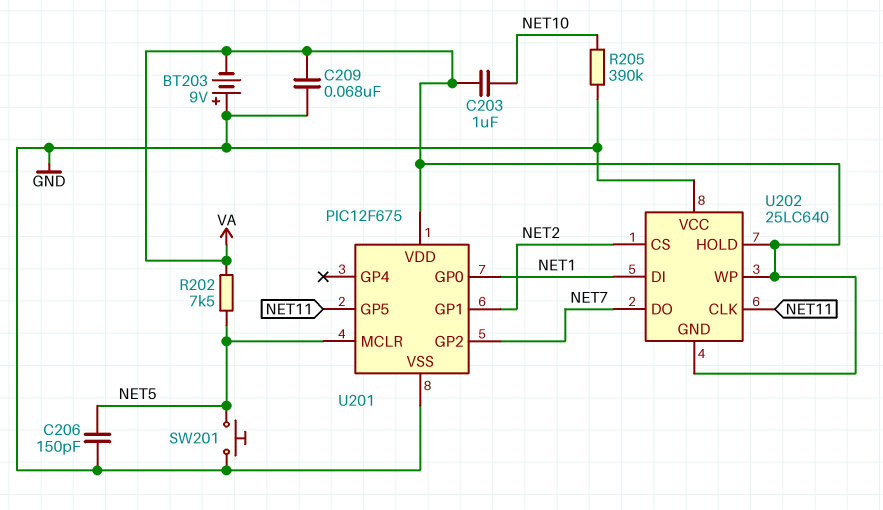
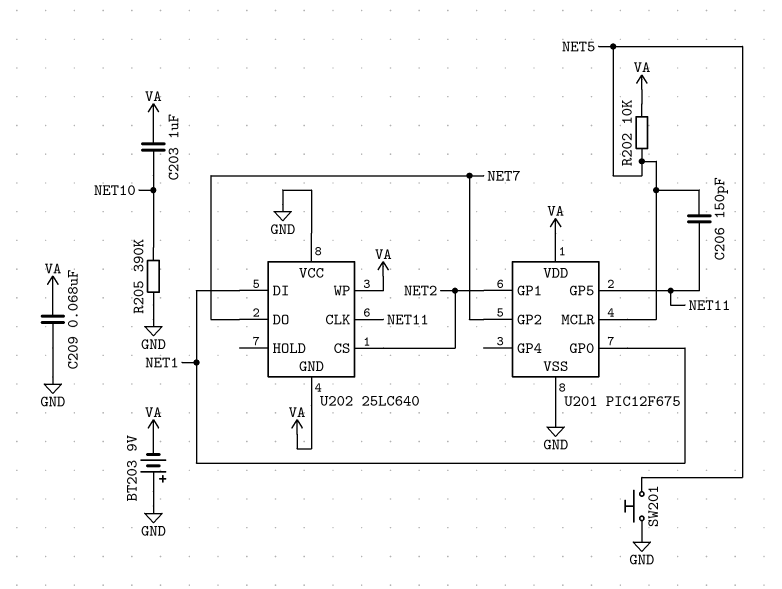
C206: 150pF (GND, NET5) -> 150pF (NET5, NET11)
R202: 7.5k (NET5, VA) -> 10k (NET5, VA)
U202 pin HOLD: VA -> none

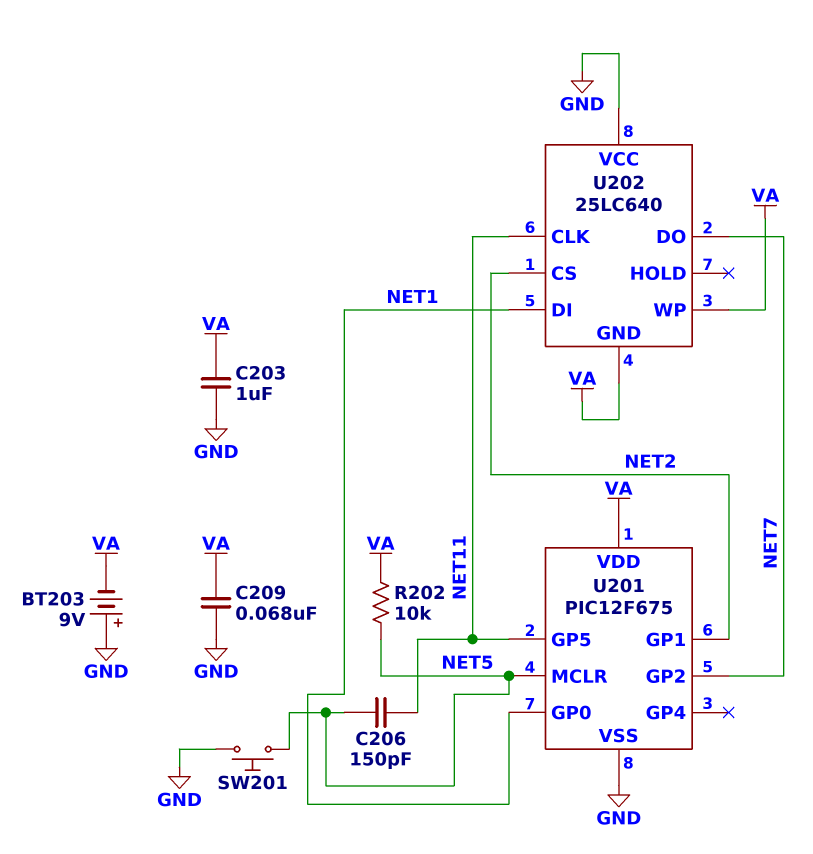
C203: 1uF (NET10, VA) -> 1uF (GND, VA)
R205: 390k (GND, NET10) -> none

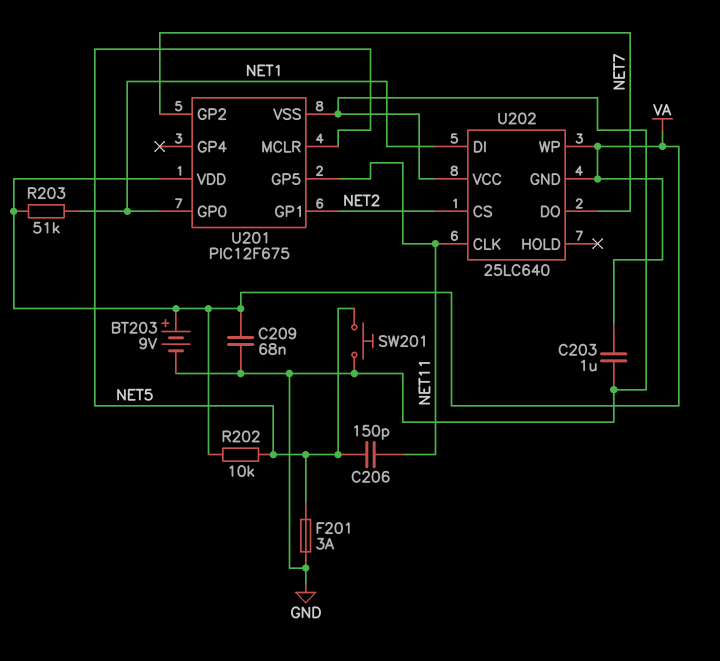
BT203: 9V (plus GND, minus VA) -> 9V (plus VA, minus GND)
F201: none -> 3A (GND, NET5)
R203: none -> 51k (NET1, VA)

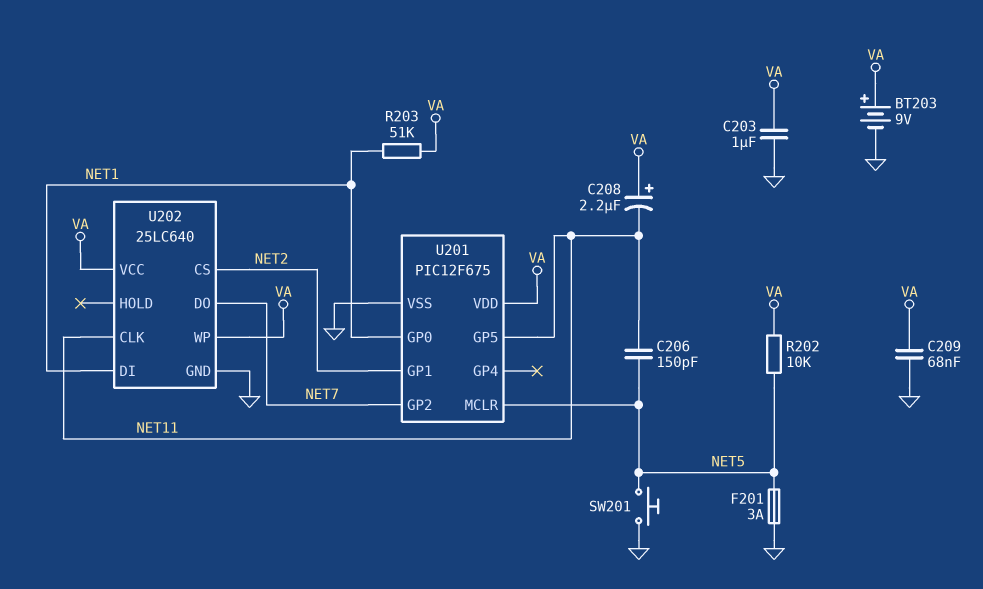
C208: none -> 2.2uF (plus VA, minus NET11)
U202 pin GND: VA -> GND
U202 pin VCC: GND -> VA

